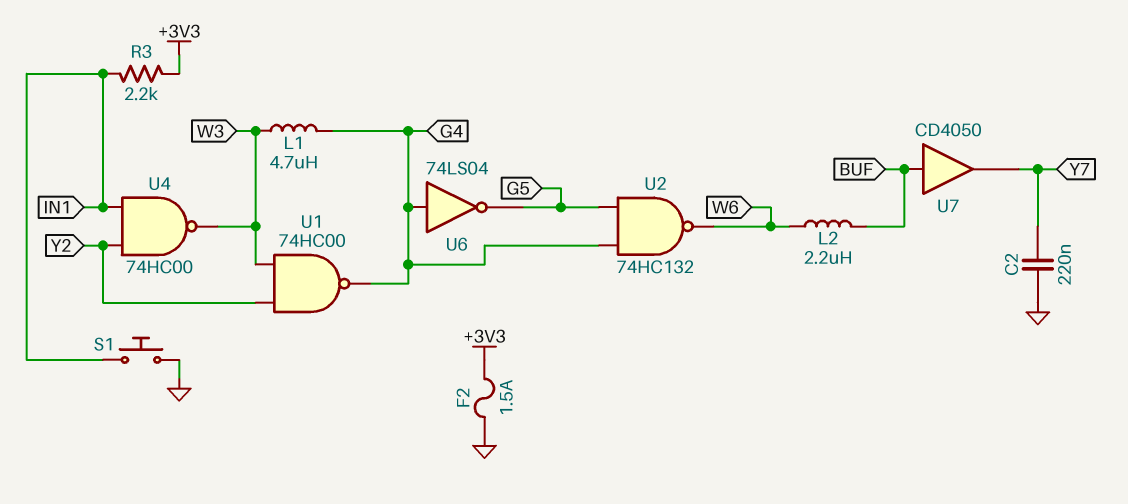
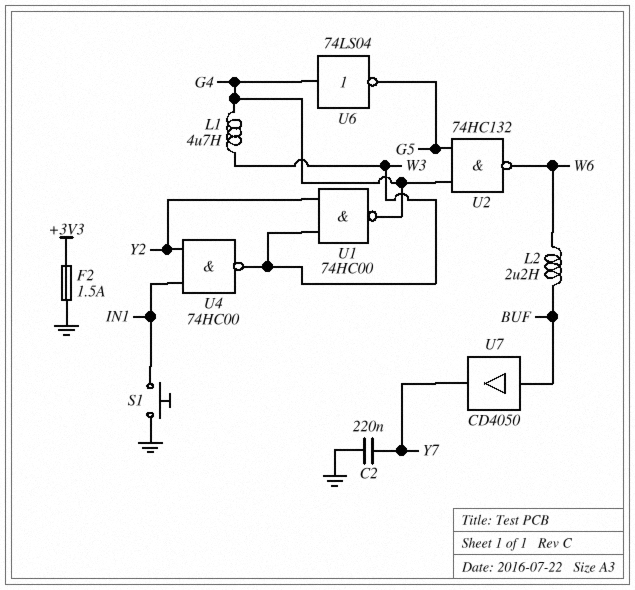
R3: 2.2k (+3V3, IN1) -> none

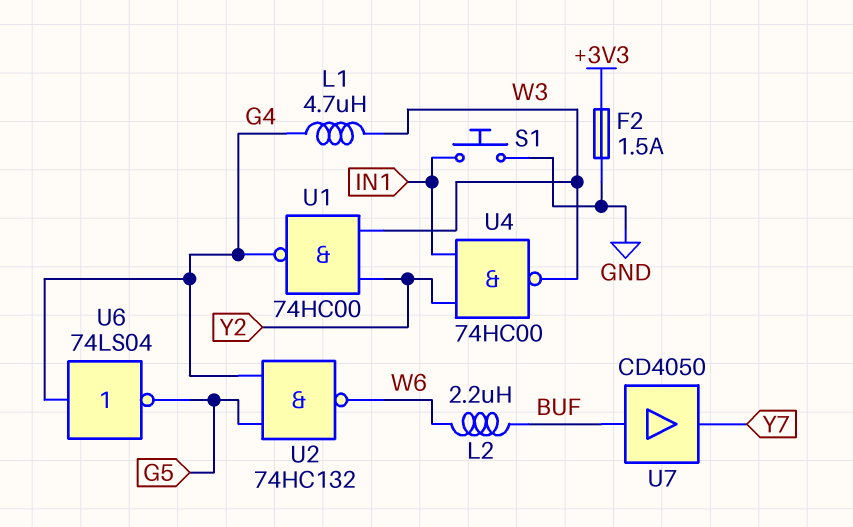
C2: 220nF (GND, Y7) -> none

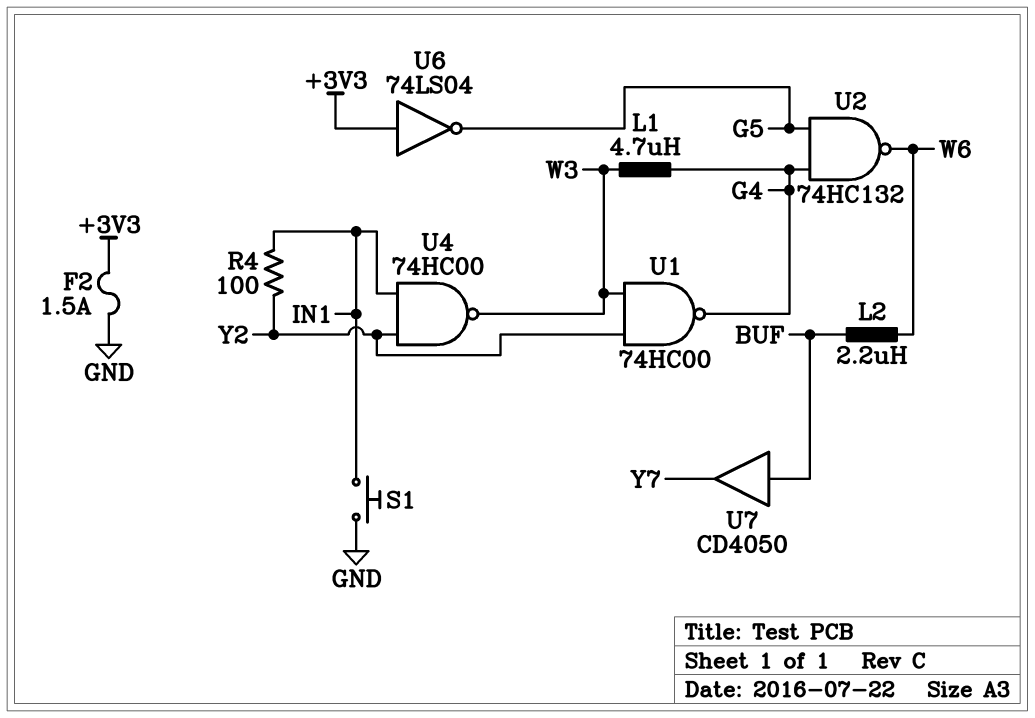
R4: none -> 100 (IN1, Y2)
U6: NOT 74LS04 (in G4, out G5) -> NOT 74LS04 (in +3V3, out G5)

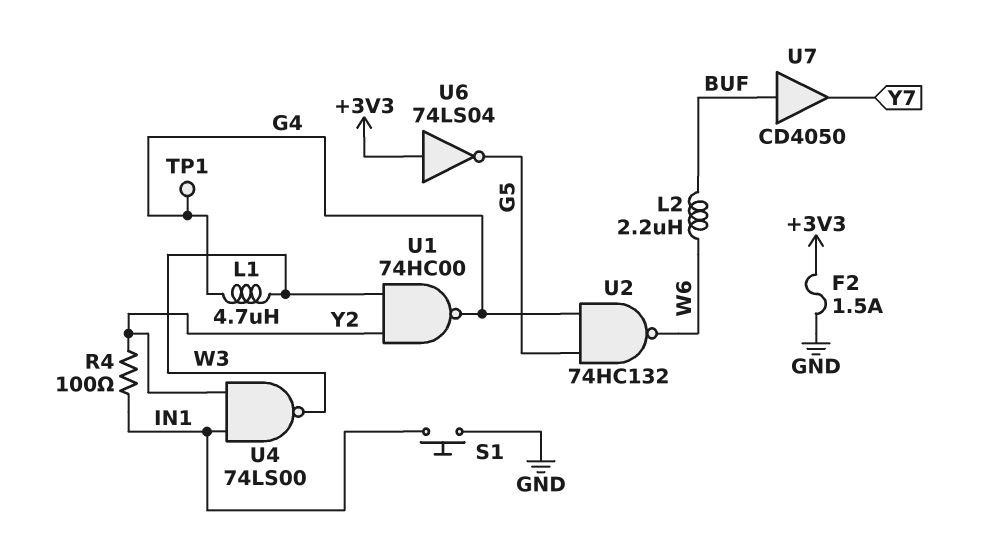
TP1: none -> test point (G4)
U4: NAND 74HC00 (in IN1, in Y2, out W3) -> NAND 74LS00 (in IN1, in Y2, out W3)

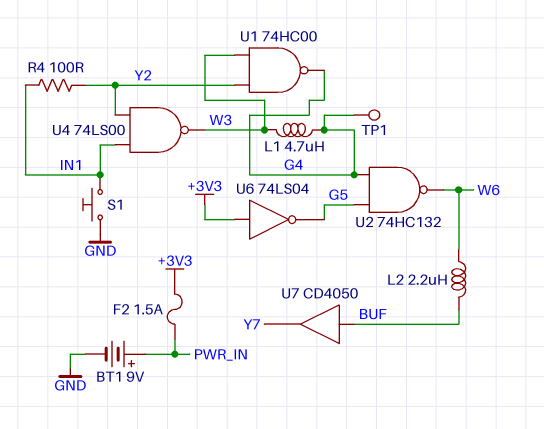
BT1: none -> 9V (plus PWR_IN, minus GND)
F2: 1.5A (+3V3, GND) -> 1.5A (+3V3, PWR_IN)

